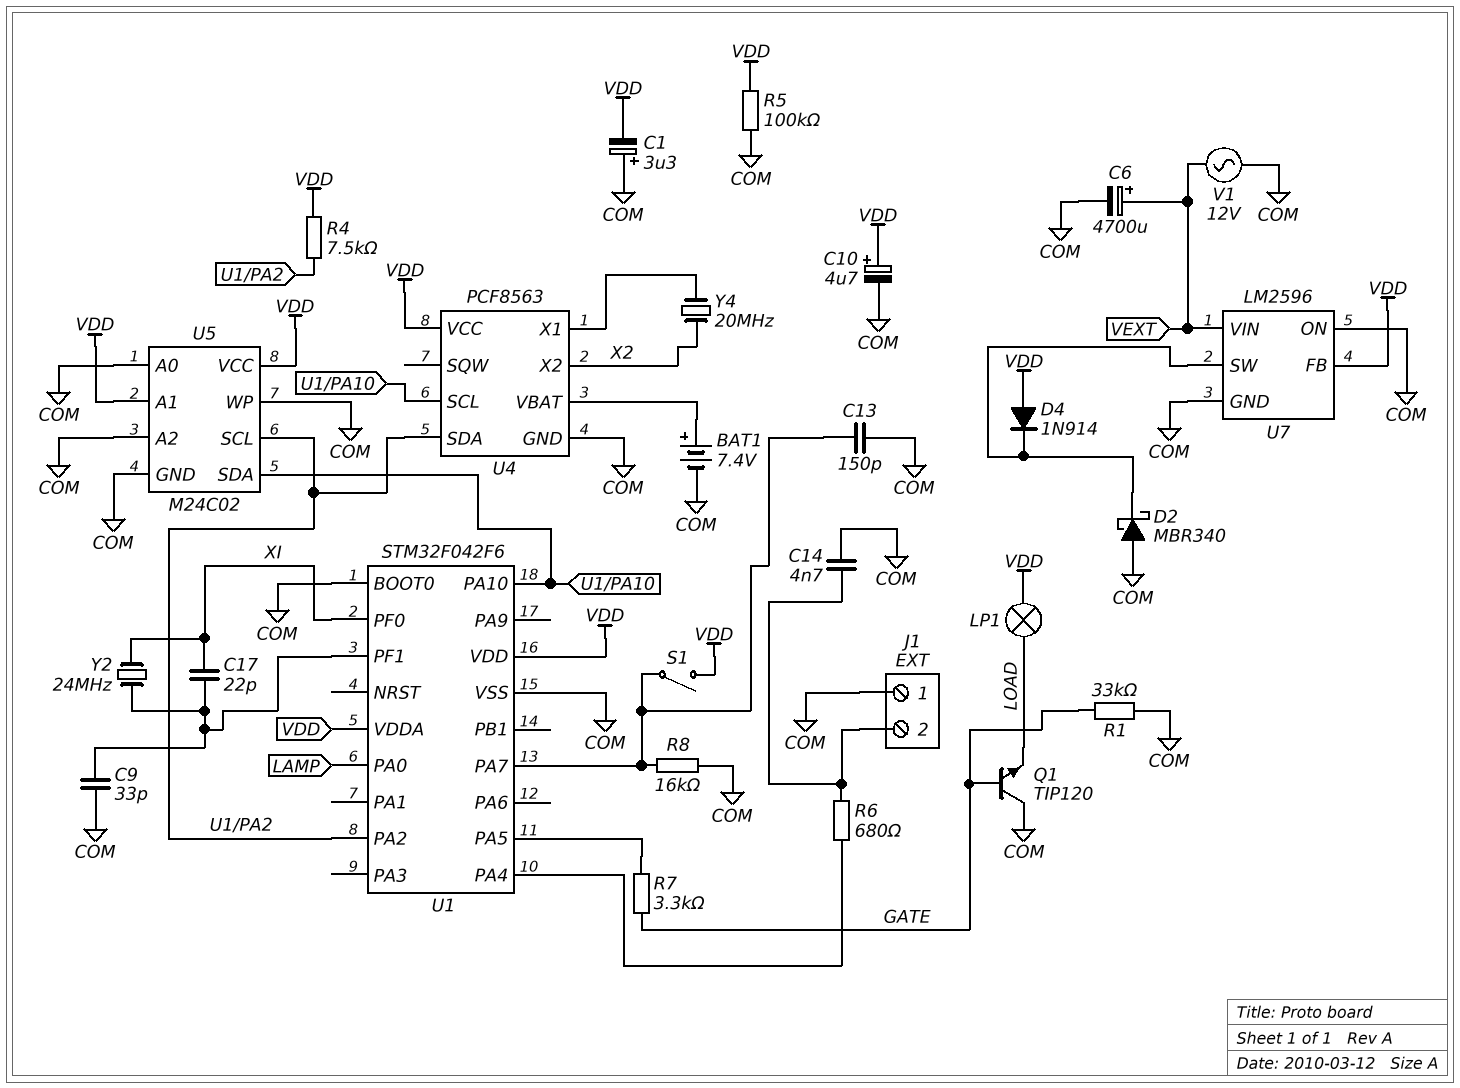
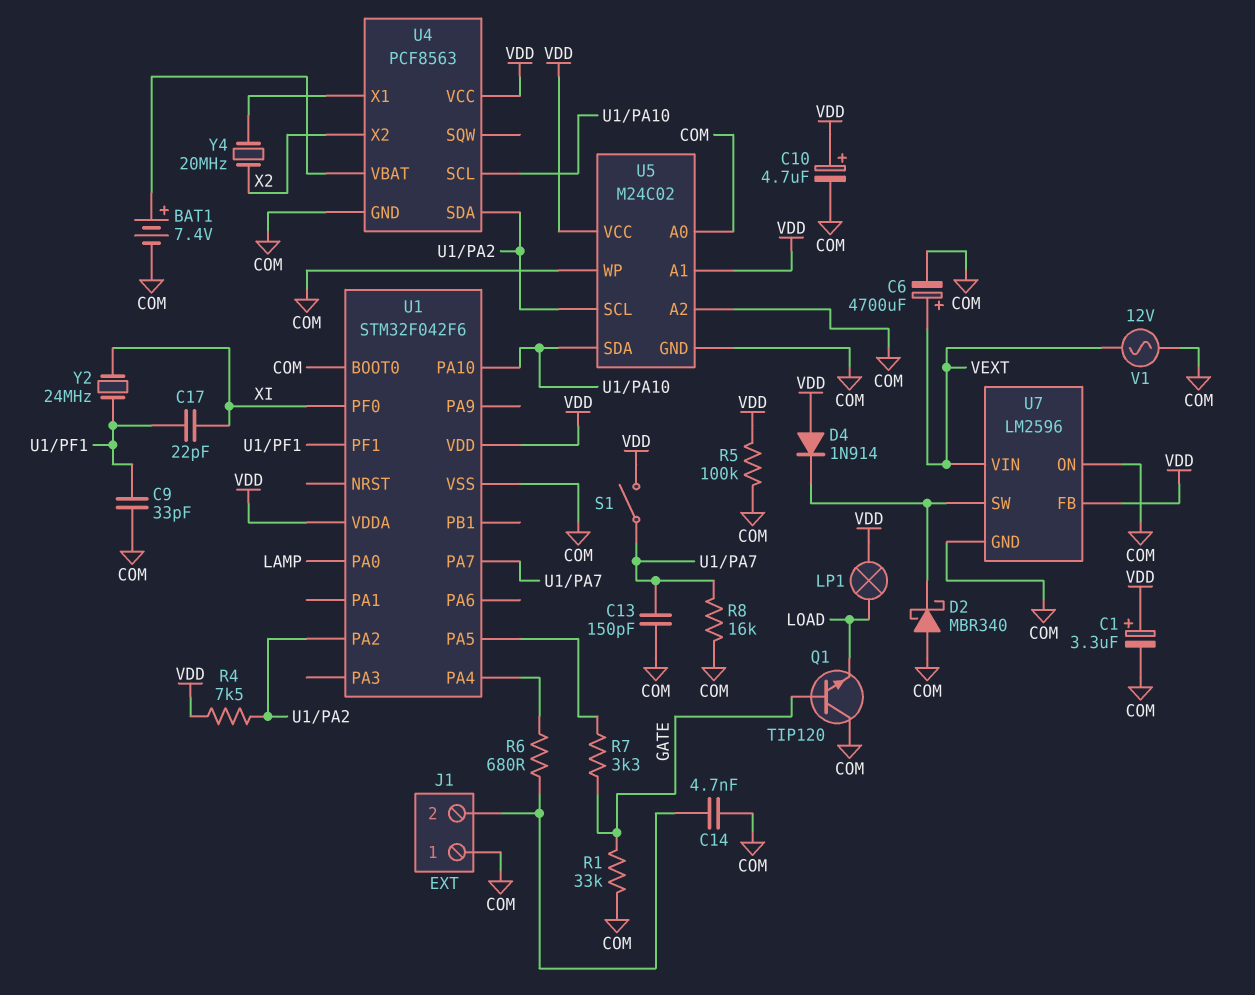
C1: 3.3uF (plus COM, minus VDD) -> 3.3uF (plus VDD, minus COM)

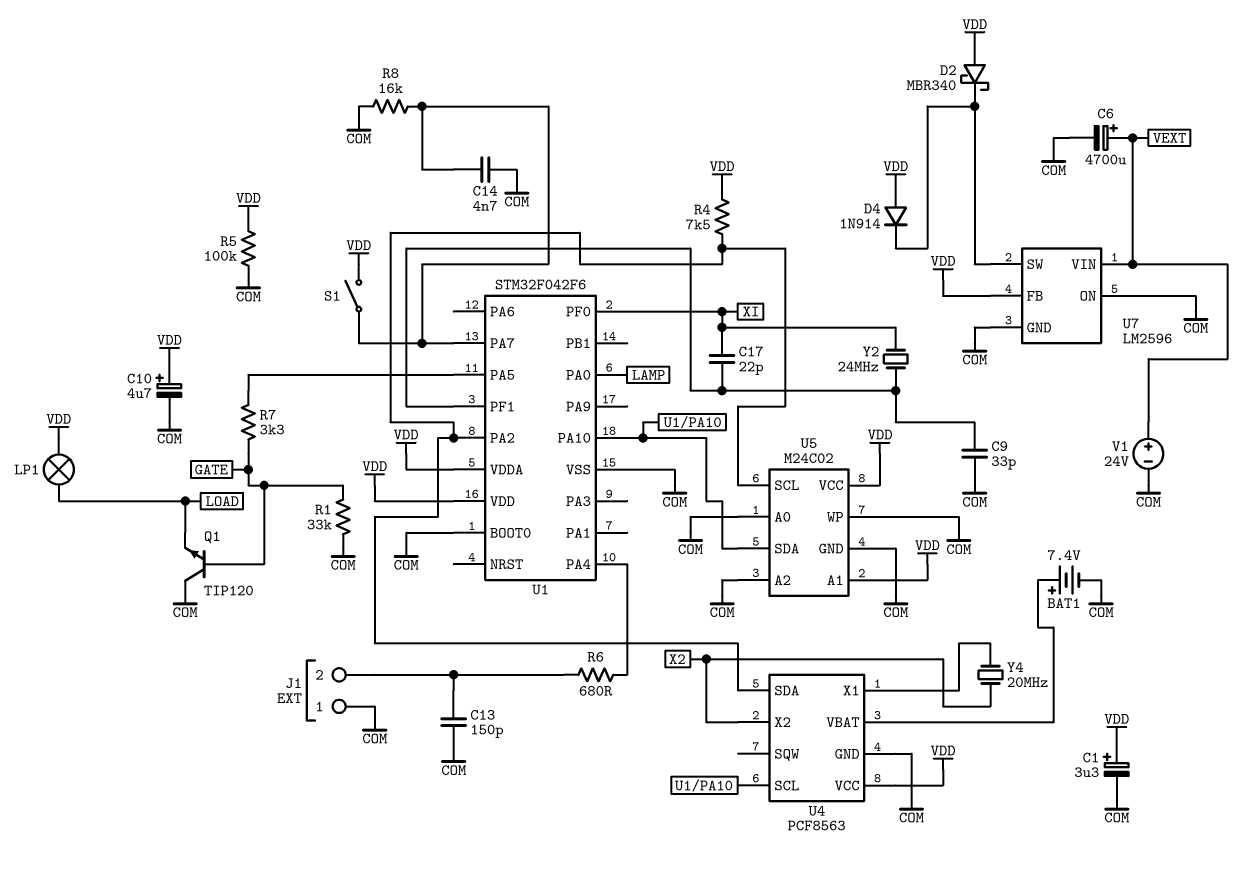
C13: 150pF (COM, U1/PA7) -> 150pF (COM, J1/2)
C14: 4.7nF (COM, J1/2) -> 4.7nF (COM, U1/PA7)
D2: schottky MBR340 (A COM, K U7/SW) -> schottky MBR340 (A VDD, K U7/SW)
V1: AC 12V (COM, VEXT) -> 24V (plus VEXT, minus COM)

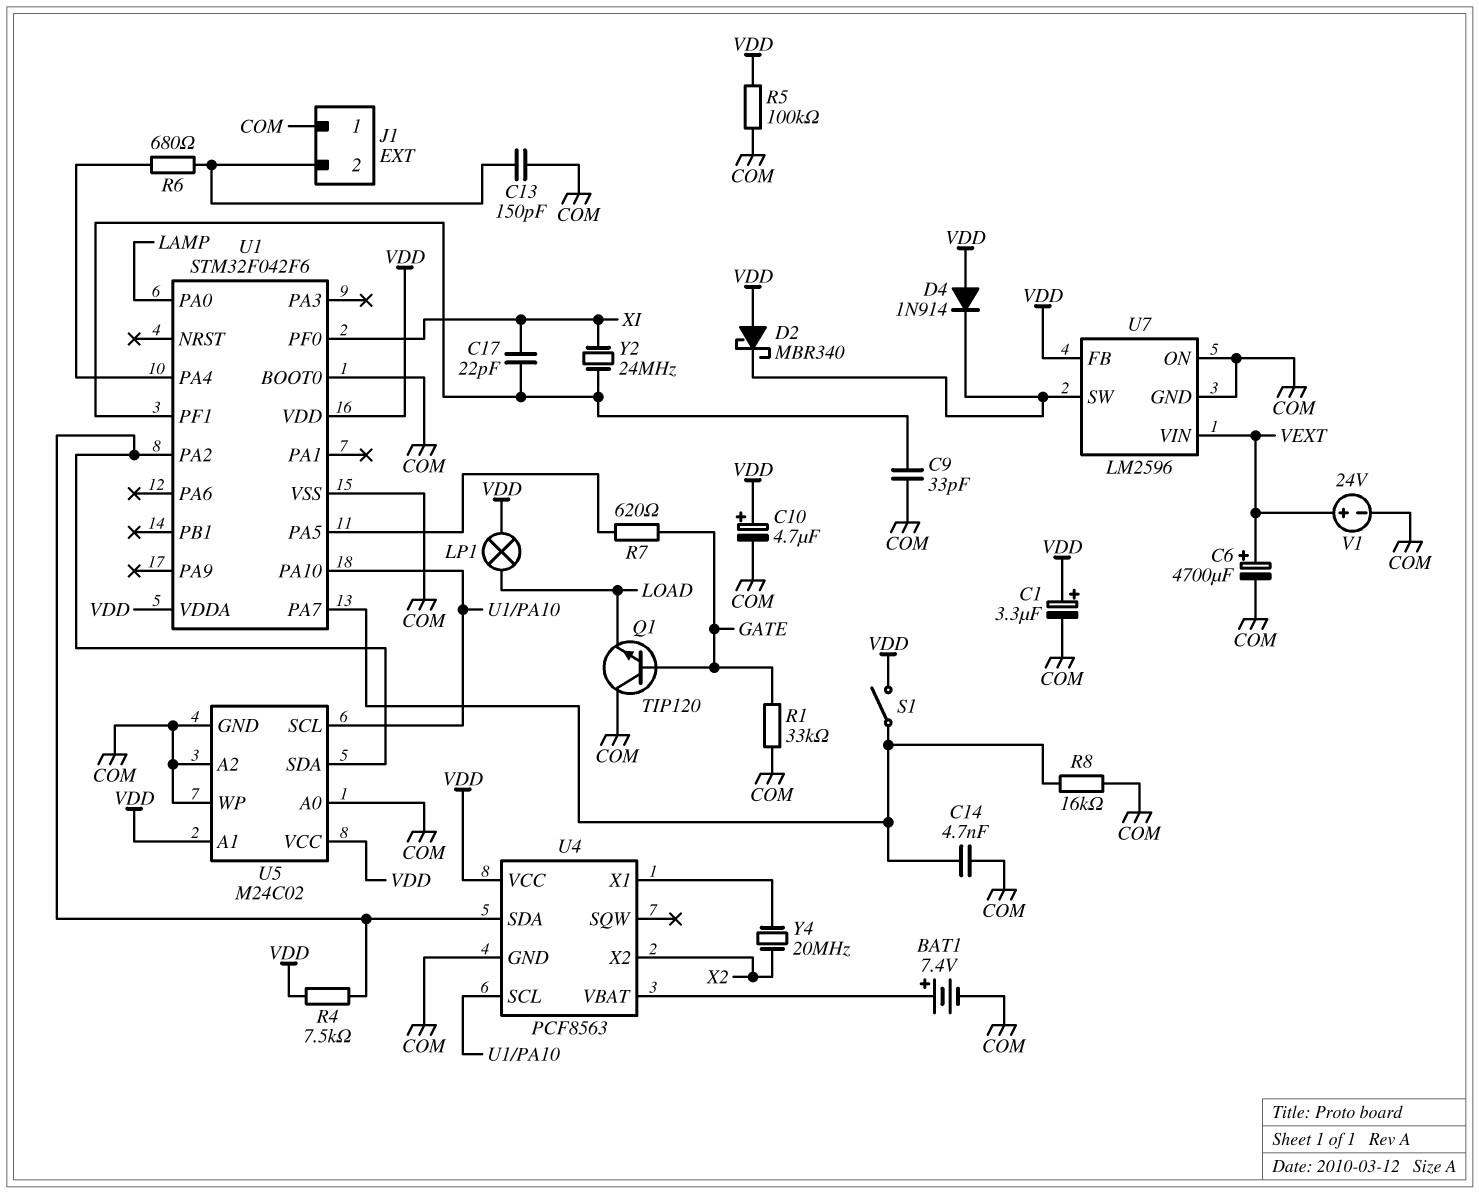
R7: 3.3k (GATE, U1/PA5) -> 620 (GATE, U1/PA5)
U5 pin SCL: U1/PA2 -> U1/PA10
U5 pin SDA: U1/PA10 -> U1/PA2

